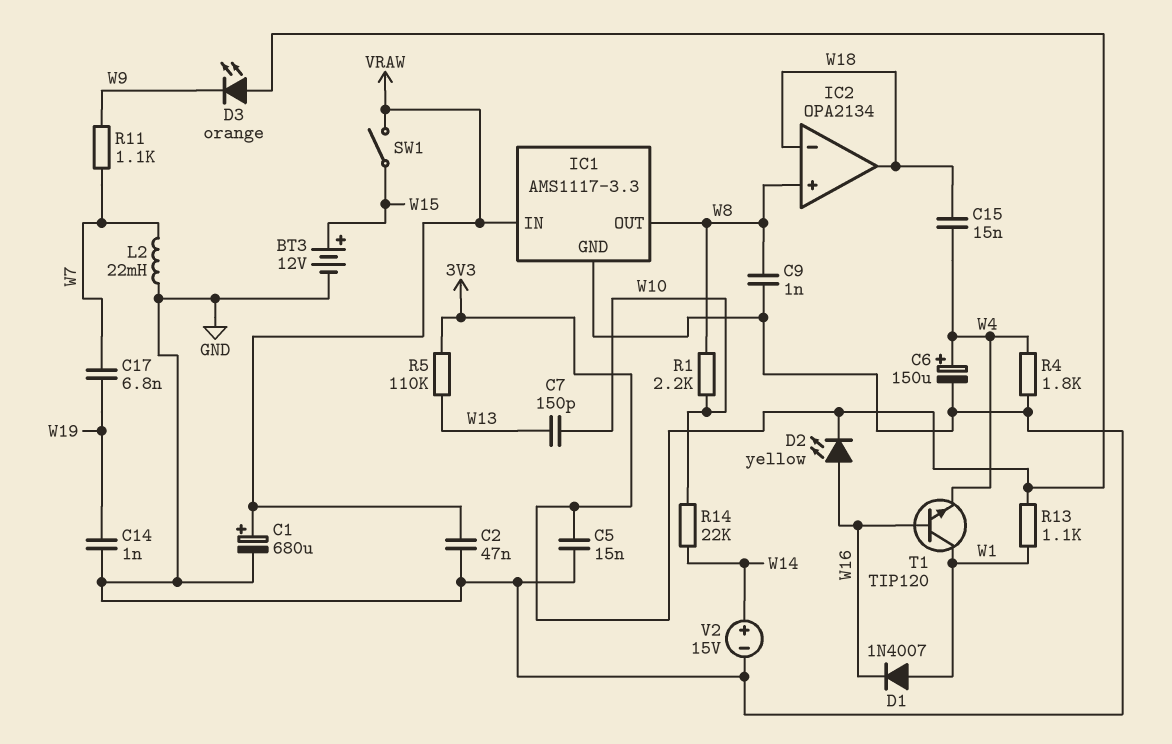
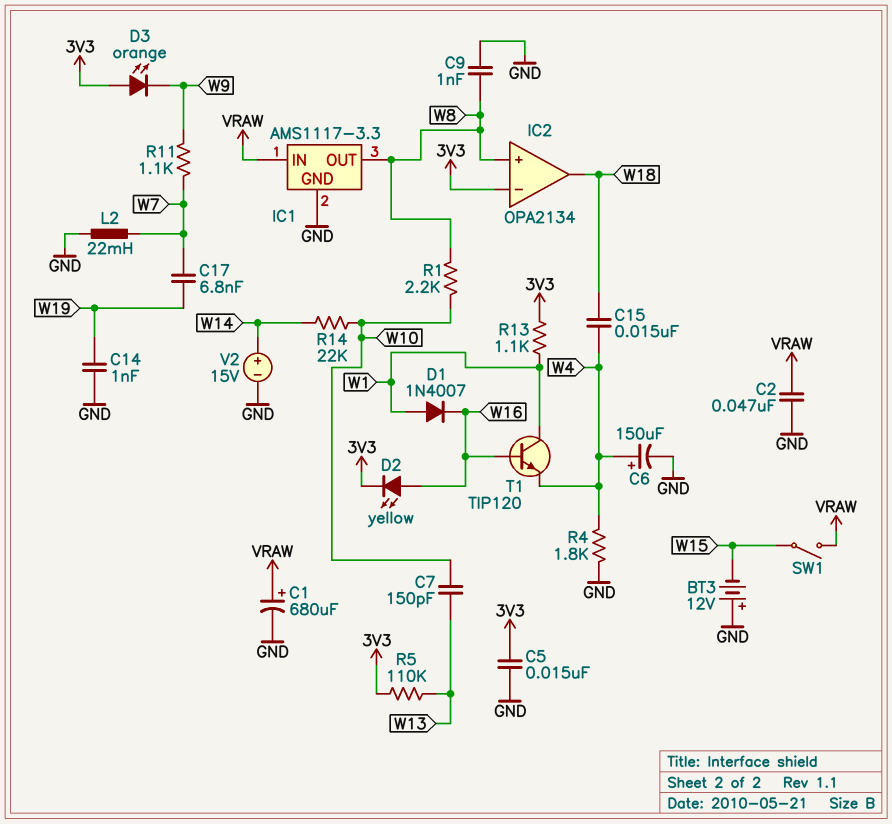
BT3: 12V (plus W15, minus GND) -> 12V (plus GND, minus W15)
IC2 pin in-: W18 -> 3V3

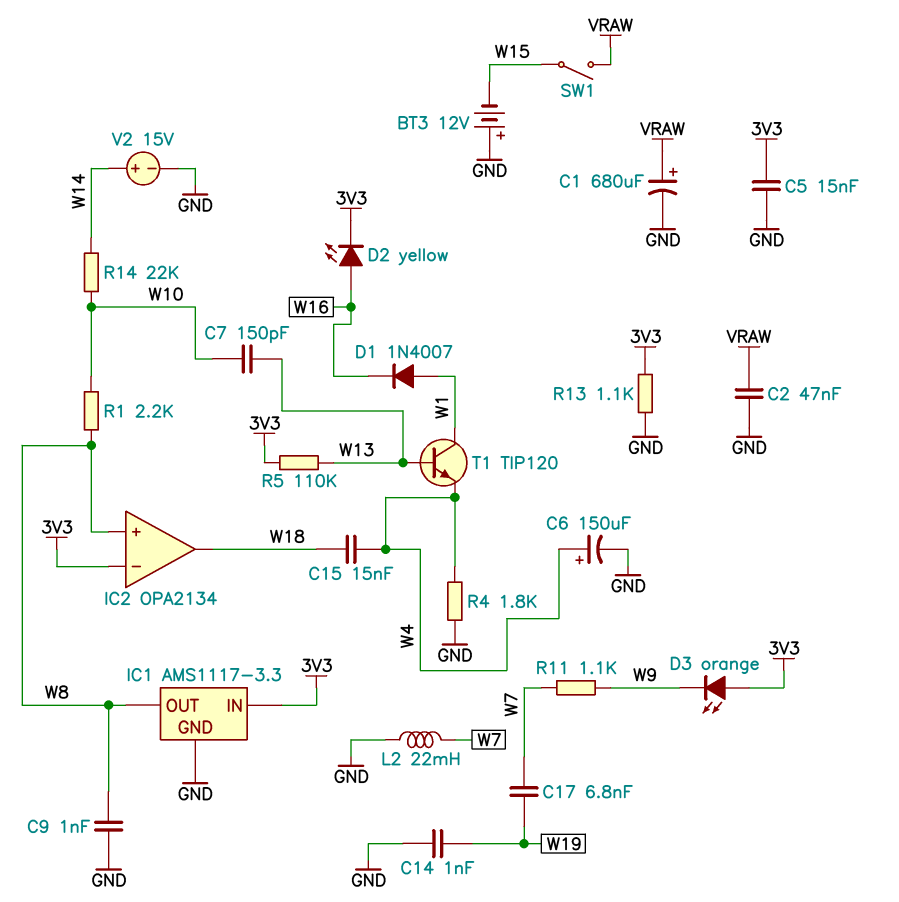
IC1 pin IN: VRAW -> 3V3
R13: 1.1k (3V3, W1) -> 1.1k (3V3, GND)
T1: NPN TIP120 (B W16, C W1, E W4) -> NPN TIP120 (B W13, C W1, E W4)

